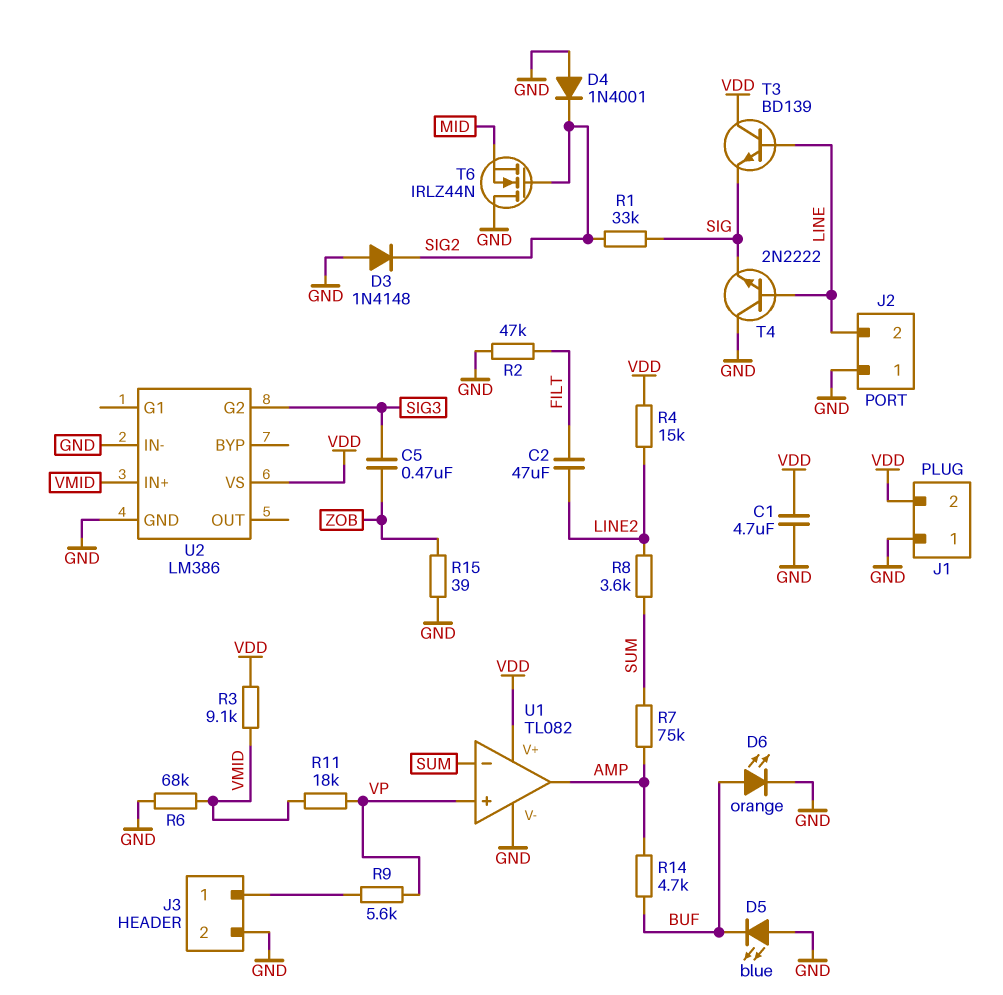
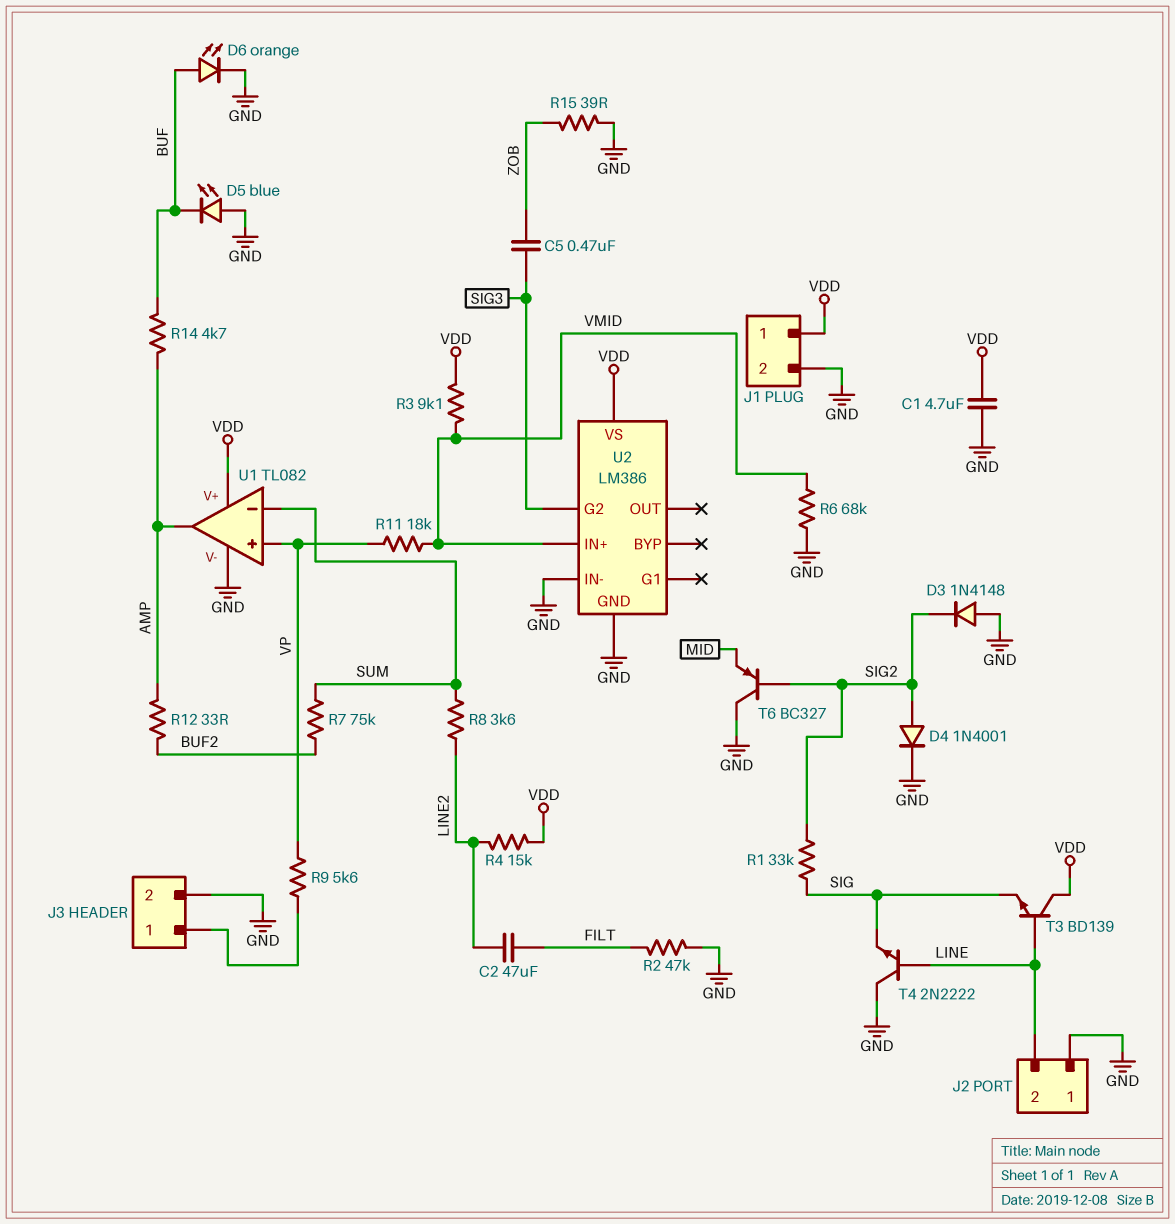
D4: diode 1N4001 (A GND, K SIG2) -> diode 1N4001 (A SIG2, K GND)
J1 pin 1: GND -> VDD
J1 pin 2: VDD -> GND
R7: 75k (AMP, SUM) -> 75k (BUF2, SUM)
R12: none -> 33 (AMP, BUF2)
T6: NMOS IRLZ44N (G SIG2, D GND, S MID) -> PNP BC327 (B SIG2, C GND, E MID)

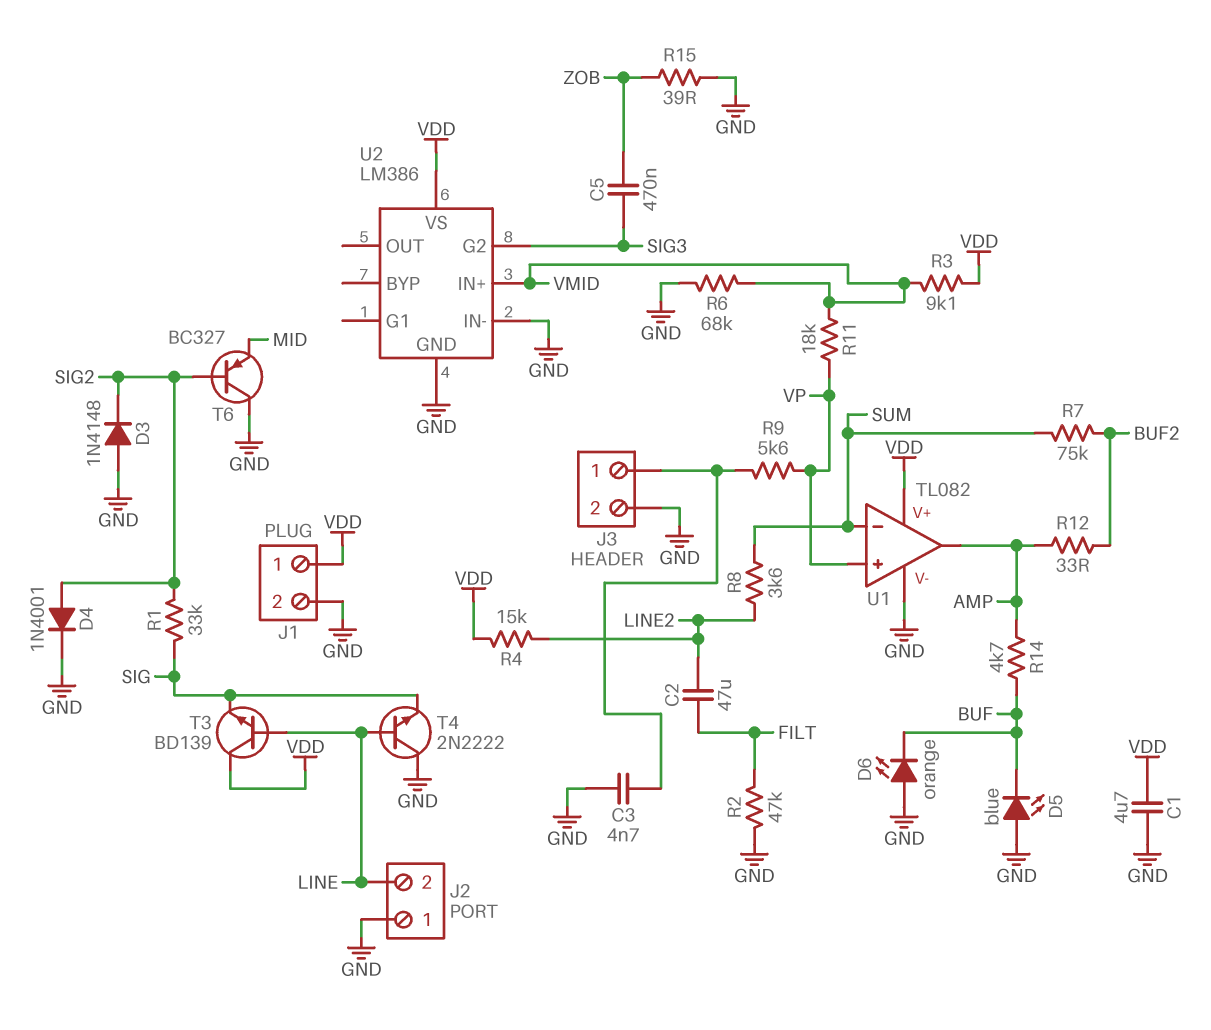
C3: none -> 4.7nF (GND, J3/1)
D6: LED orange (A BUF, K GND) -> LED orange (A GND, K BUF)

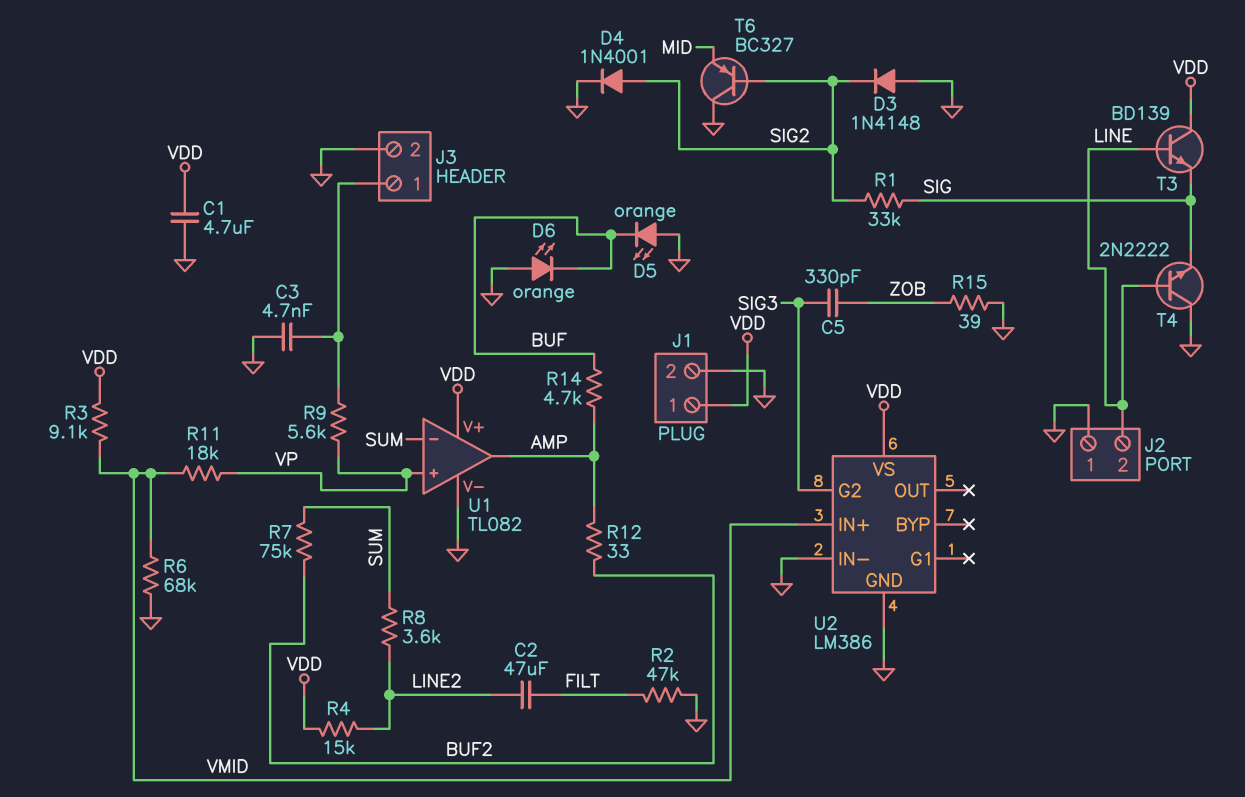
C5: 470nF (SIG3, ZOB) -> 330pF (SIG3, ZOB)
D5: LED blue (A GND, K BUF) -> LED orange (A GND, K BUF)

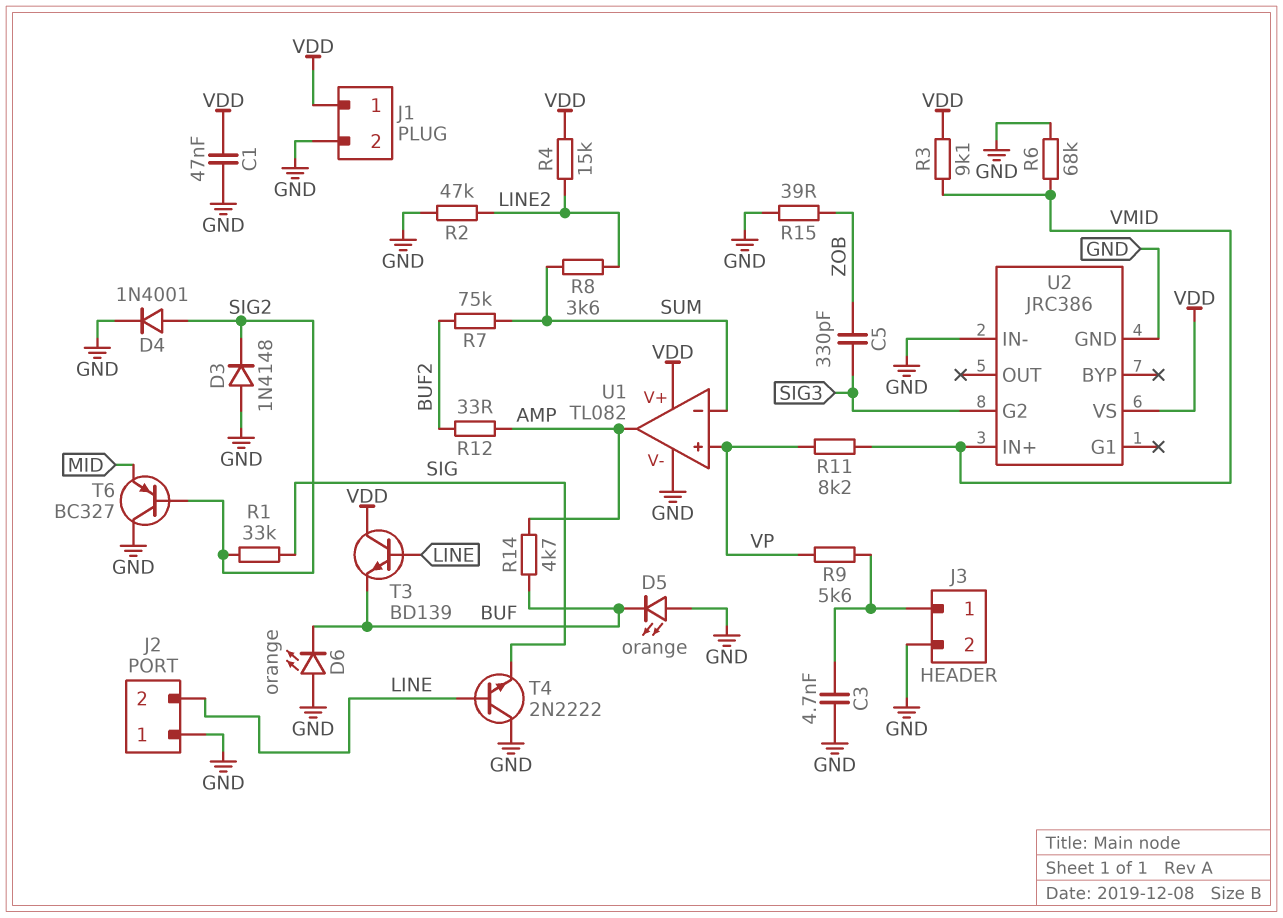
C1: 4.7uF (GND, VDD) -> 47nF (GND, VDD)
C2: 47uF (FILT, LINE2) -> none
R2: 47k (FILT, GND) -> 47k (GND, LINE2)
R11: 18k (VMID, VP) -> 8.2k (VMID, VP)
T3: NPN BD139 (B LINE, C VDD, E SIG) -> NPN BD139 (B LINE, C VDD, E BUF)
U2: LM386 -> JRC386

